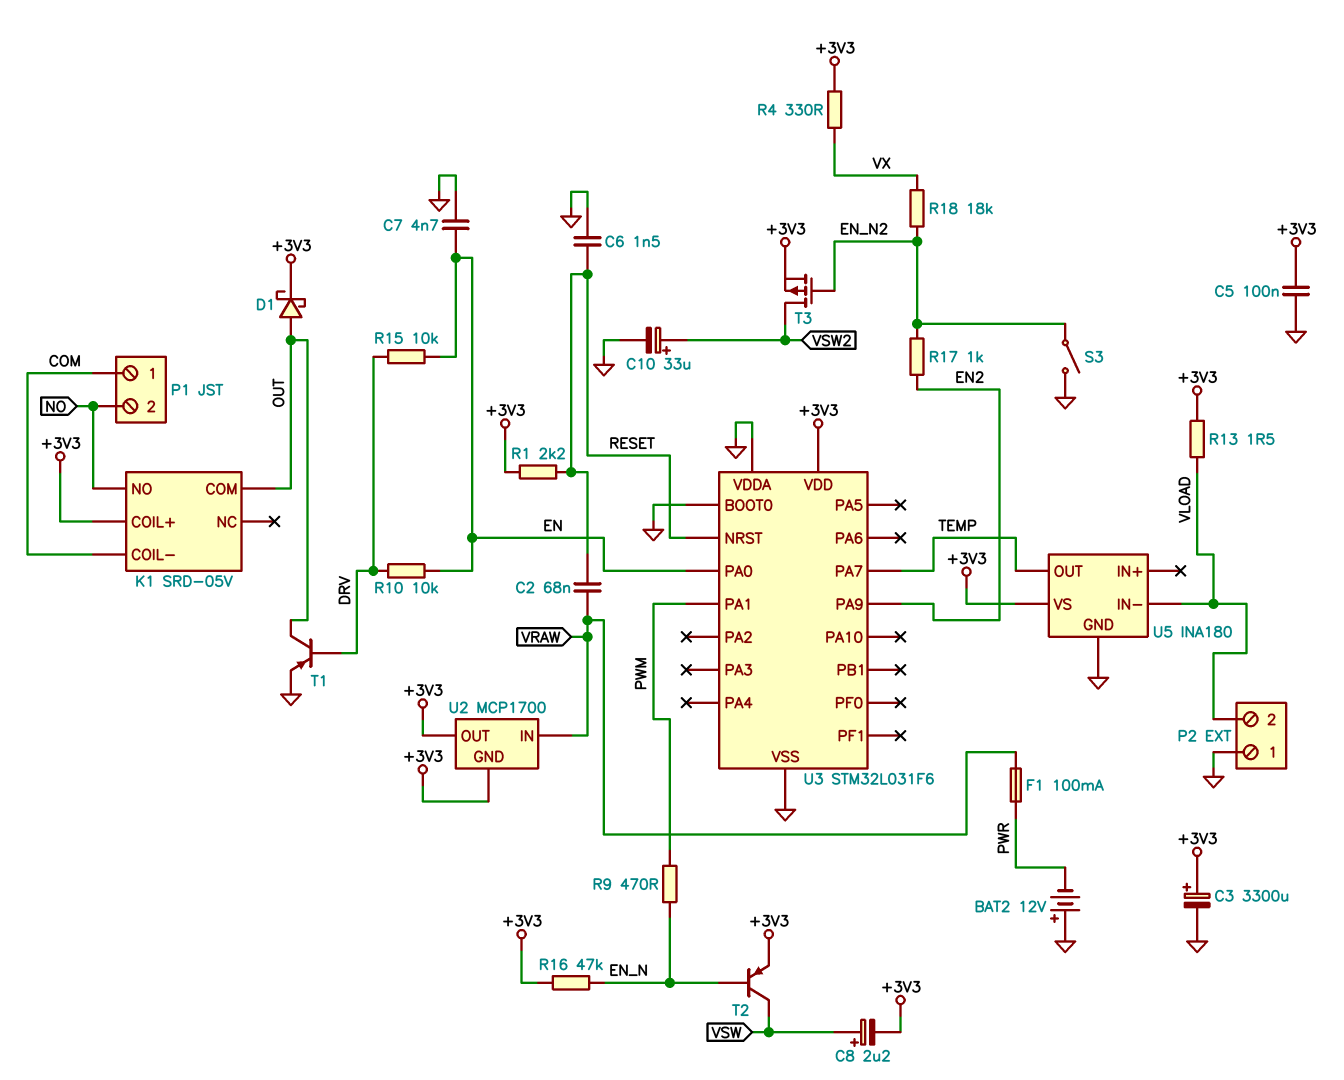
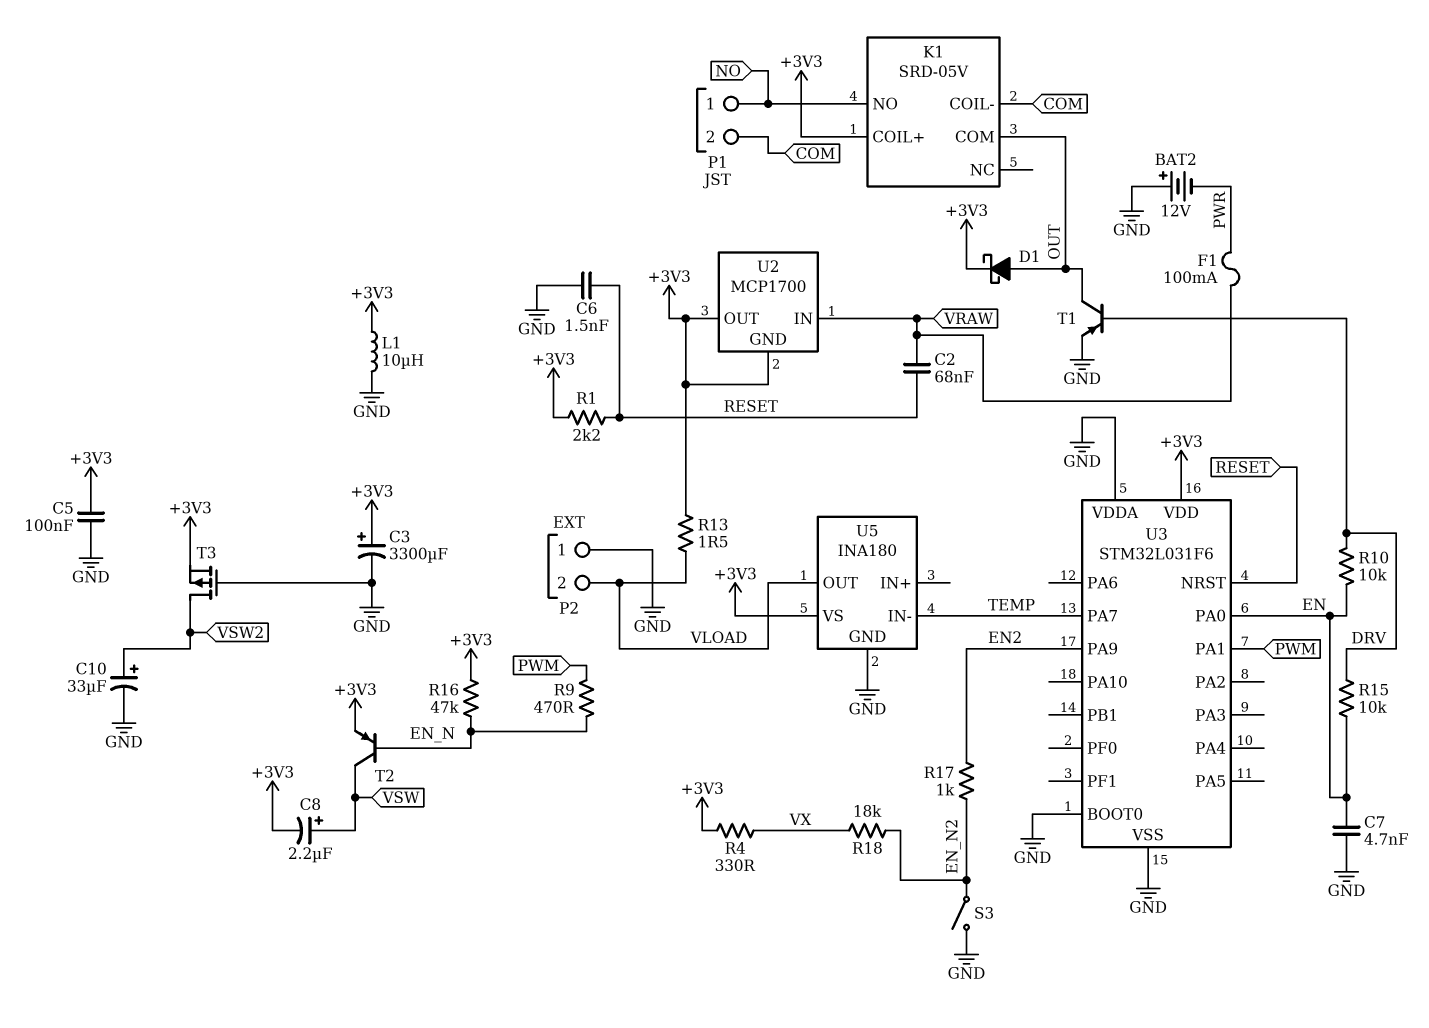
L1: none -> 10uH (+3V3, GND)
P1 pin 1: COM -> NO
P1 pin 2: NO -> COM
T3: PMOS (G EN_N2, D VSW2, S +3V3) -> PMOS (G GND, D VSW2, S +3V3)
U5 pin IN-: VLOAD -> TEMP
U5 pin OUT: TEMP -> VLOAD

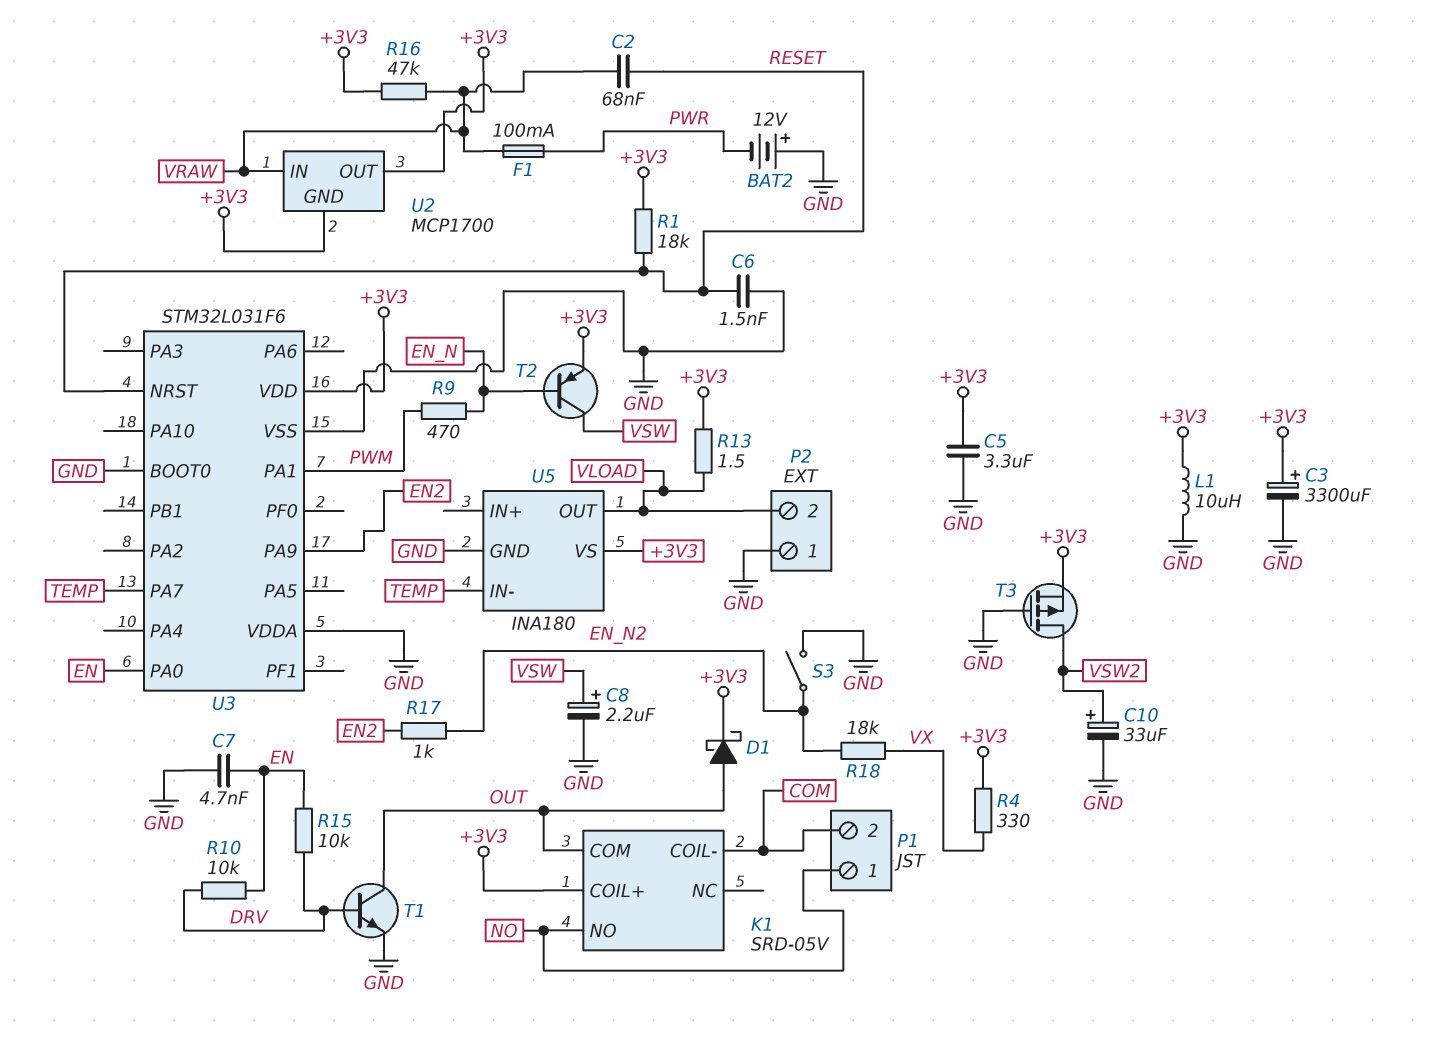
C5: 100nF (+3V3, GND) -> 3.3uF (+3V3, GND)
C8: 2.2uF (plus VSW, minus +3V3) -> 2.2uF (plus VSW, minus GND)
R1: 2.2k (+3V3, RESET) -> 18k (+3V3, RESET)
R16: 47k (+3V3, EN_N) -> 47k (+3V3, VRAW)
T1: PNP (B DRV, C OUT, E GND) -> NPN (B DRV, C OUT, E GND)

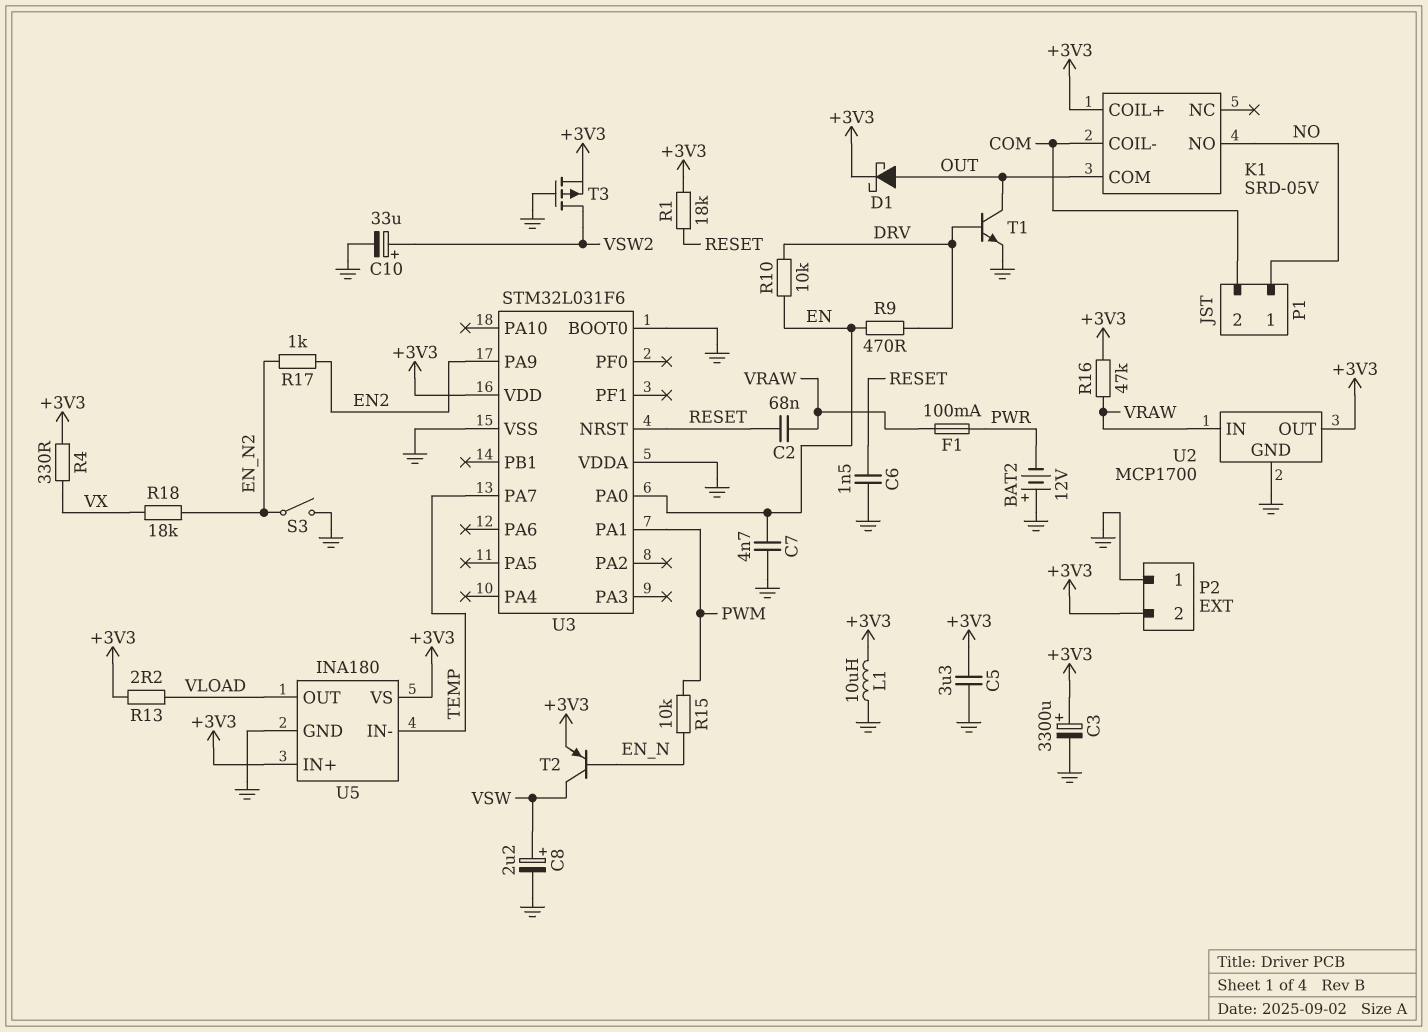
P2 pin 2: VLOAD -> +3V3
R9: 470 (EN_N, PWM) -> 470 (DRV, EN)
R13: 1.5 (+3V3, VLOAD) -> 2.2 (+3V3, VLOAD)
R15: 10k (DRV, EN) -> 10k (EN_N, PWM)
U2 pin GND: +3V3 -> GND
U5 pin IN+: none -> +3V3

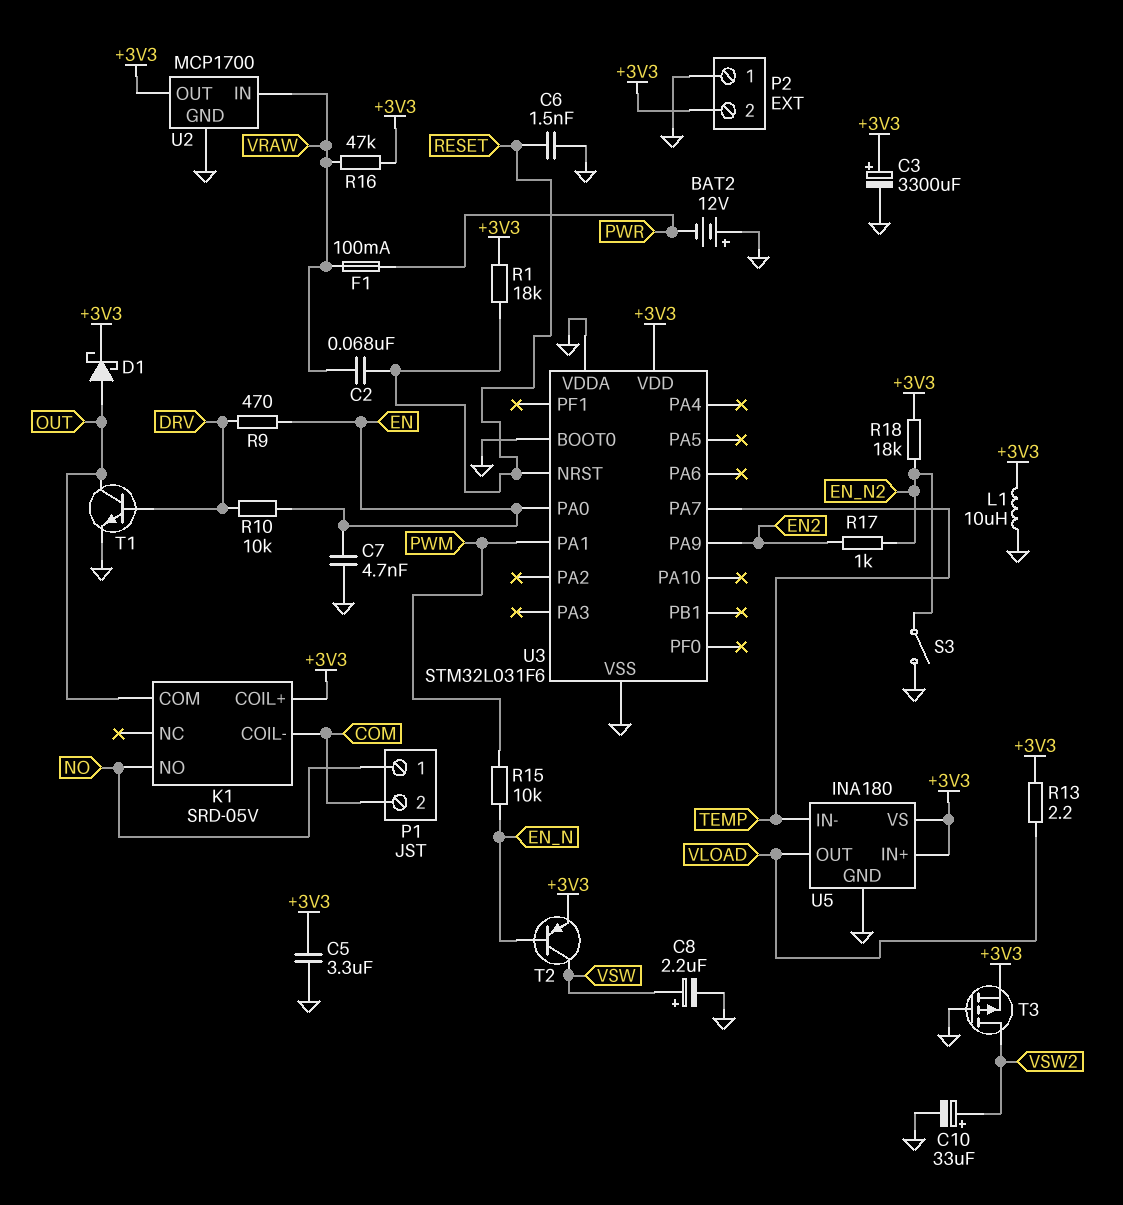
R4: 330 (+3V3, VX) -> none
R18: 18k (EN_N2, VX) -> 18k (+3V3, EN_N2)

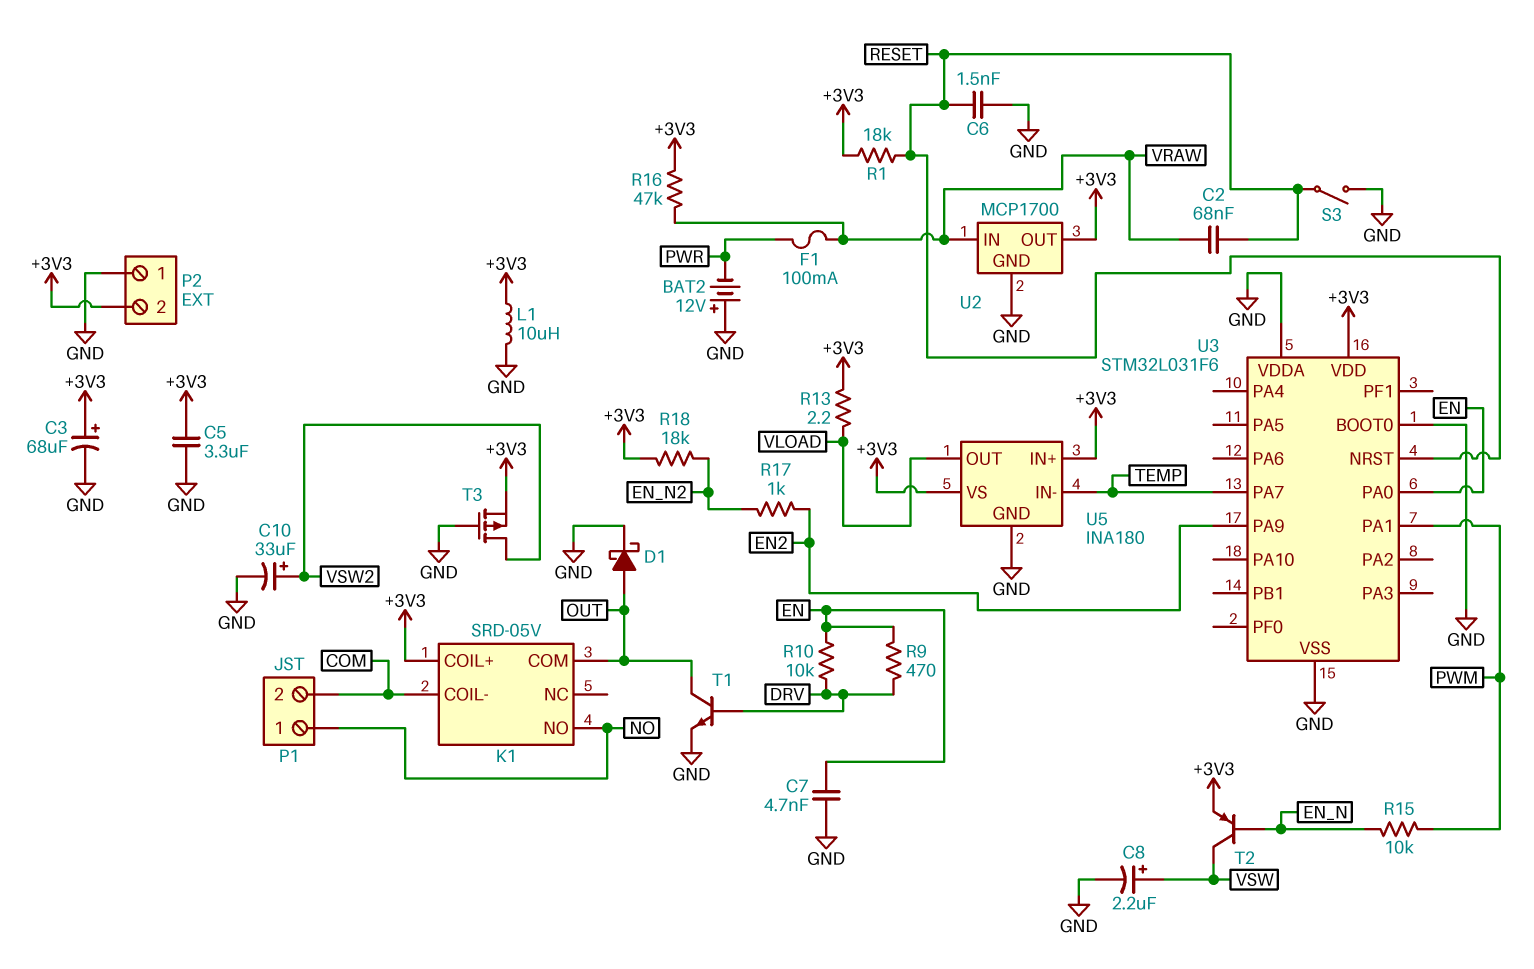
C3: 3300uF (plus +3V3, minus GND) -> 68uF (plus +3V3, minus GND)
D1: schottky (A OUT, K +3V3) -> schottky (A OUT, K GND)
S3: switch (EN_N2, GND) -> switch (GND, RESET)

